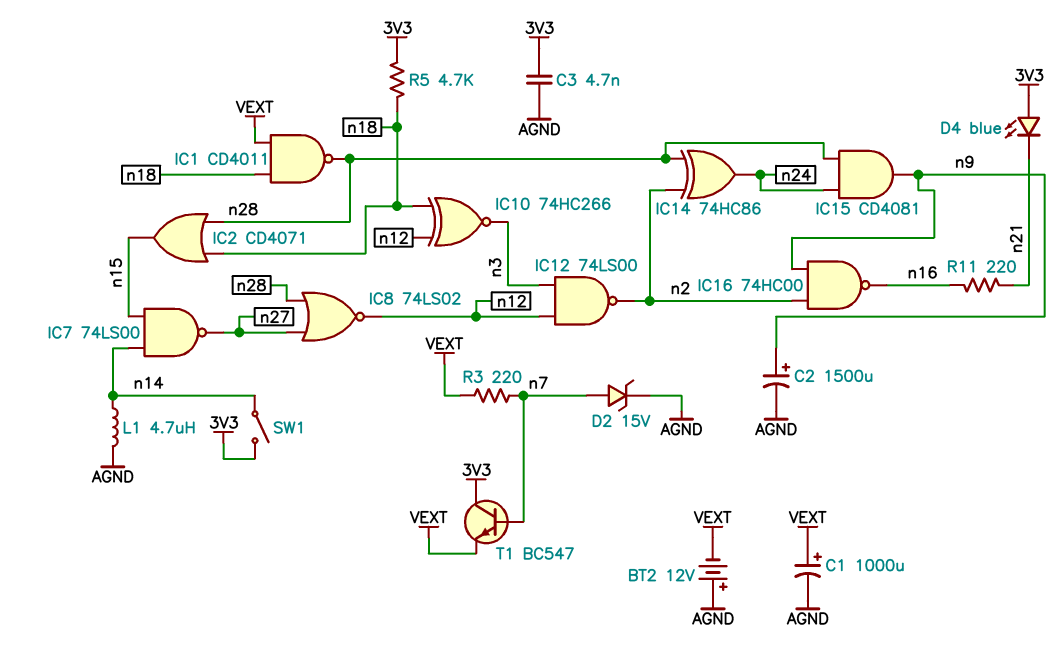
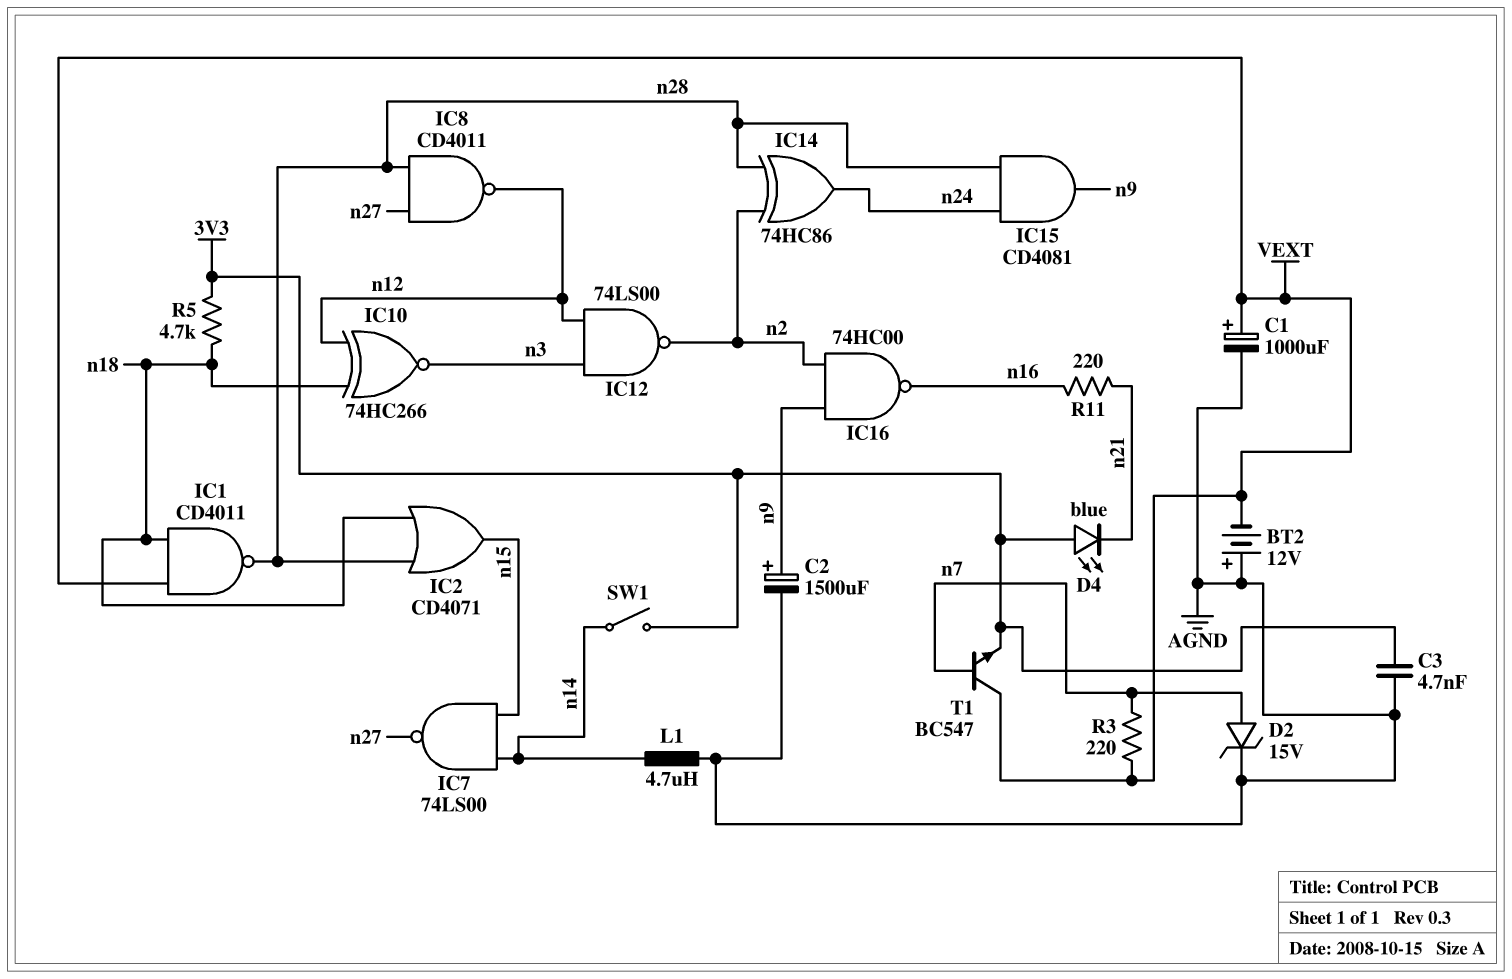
IC8: NOR 74LS02 (in n27, in n28, out n12) -> NAND CD4011 (in n27, in n28, out n12)
T1: NPN BC547 (B n7, C 3V3, E VEXT) -> NPN BC547 (B n7, C VEXT, E 3V3)

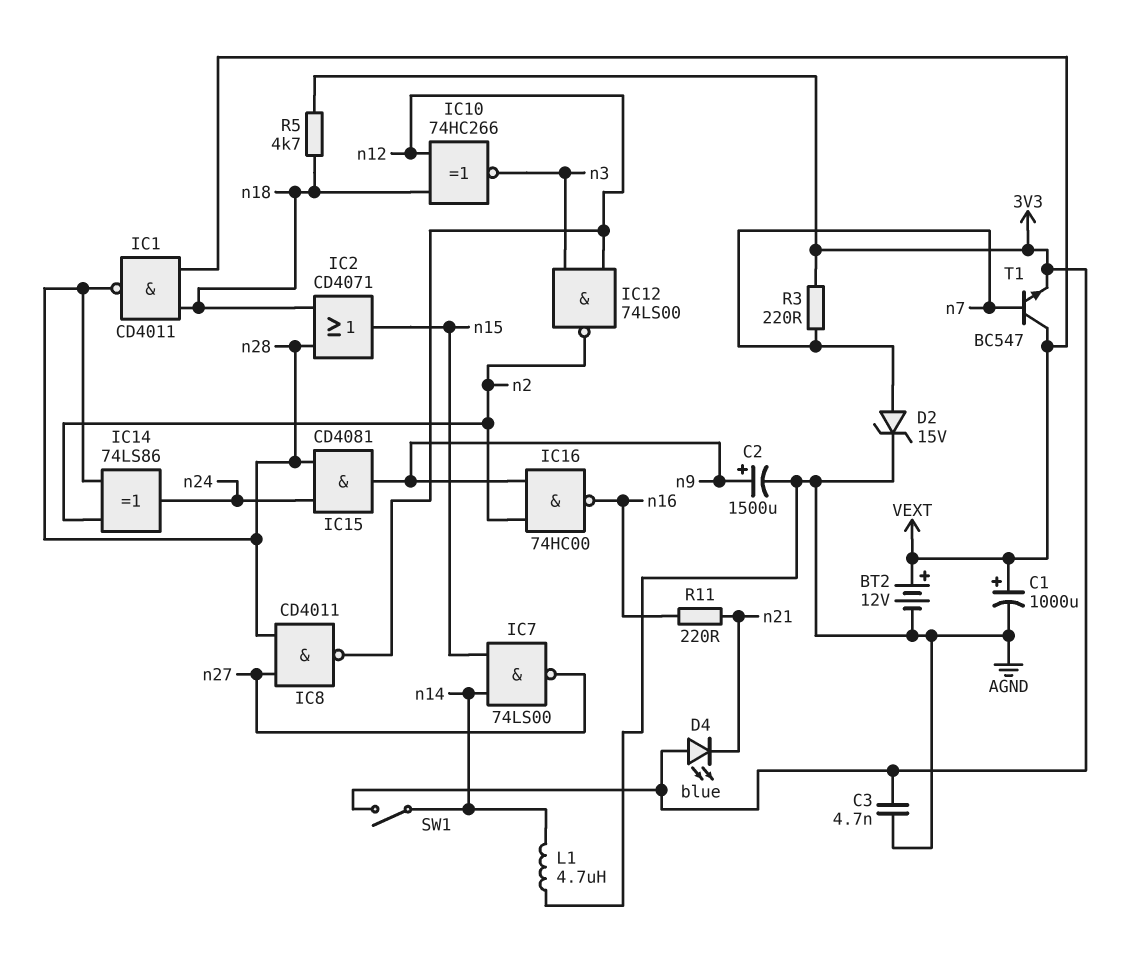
BT2: 12V (plus AGND, minus VEXT) -> 12V (plus VEXT, minus AGND)
IC14: XOR 74HC86 (in n2, in n28, out n24) -> XOR 74LS86 (in n2, in n28, out n24)
R3: 220 (VEXT, n7) -> 220 (3V3, n7)

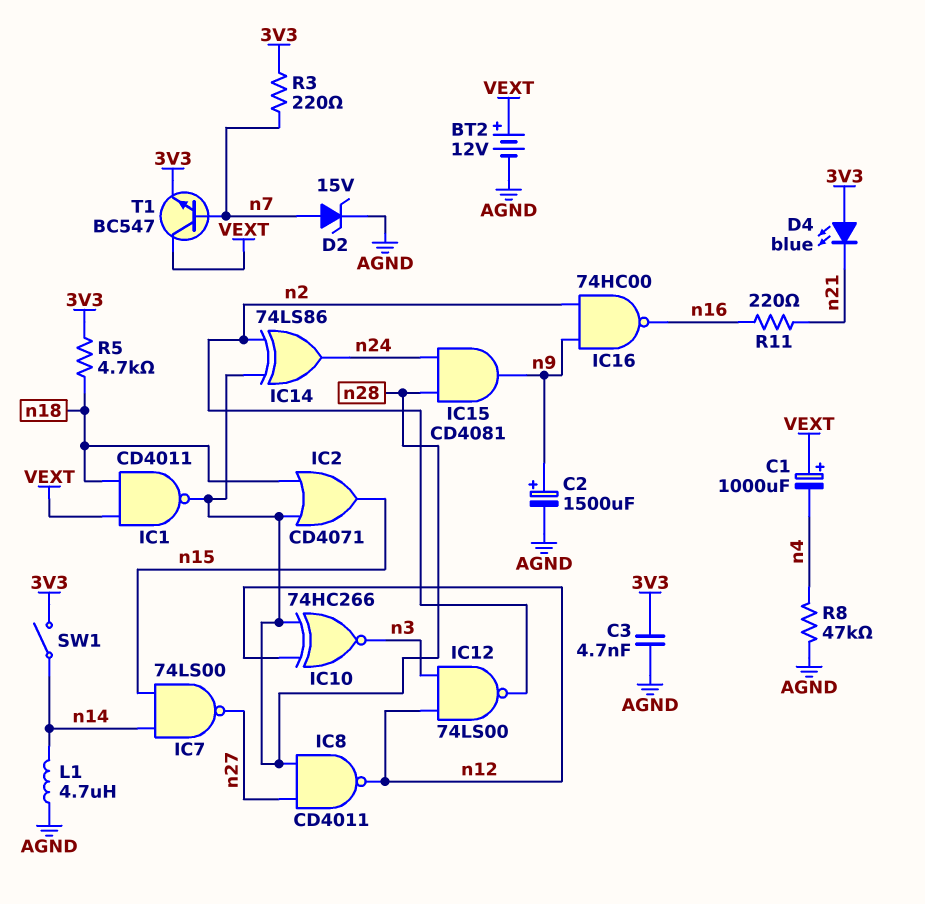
C1: 1000uF (plus VEXT, minus AGND) -> 1000uF (plus VEXT, minus n4)
IC10: XNOR 74HC266 (in n12, in n18, out n3) -> XNOR 74HC266 (in n12, in n28, out n3)
R8: none -> 47k (AGND, n4)

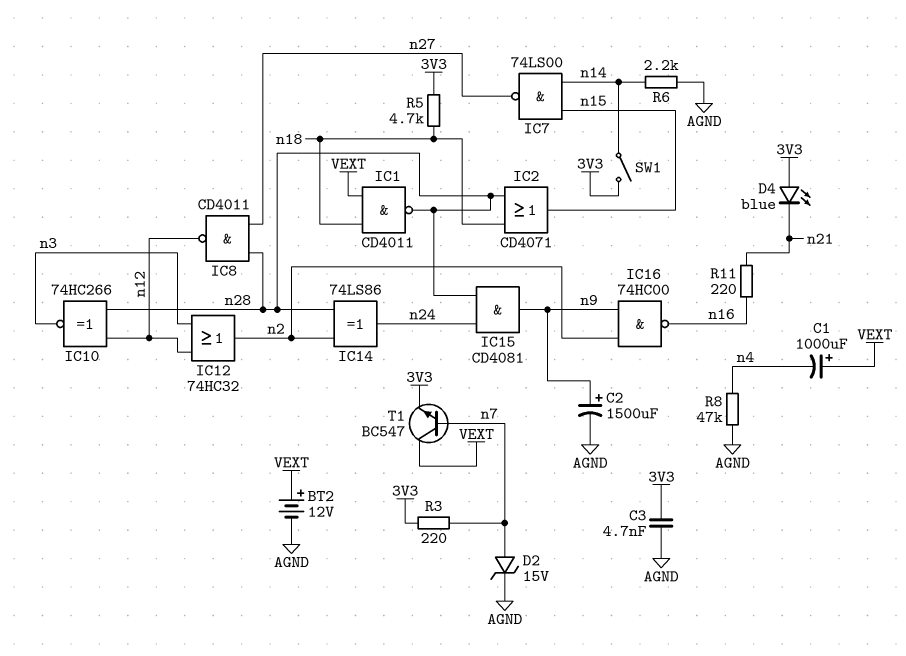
IC12: NAND 74LS00 (in n3, in n12, out n2) -> OR 74HC32 (in n3, in n12, out n2)
L1: 4.7uH (AGND, n14) -> none
R6: none -> 2.2k (AGND, n14)

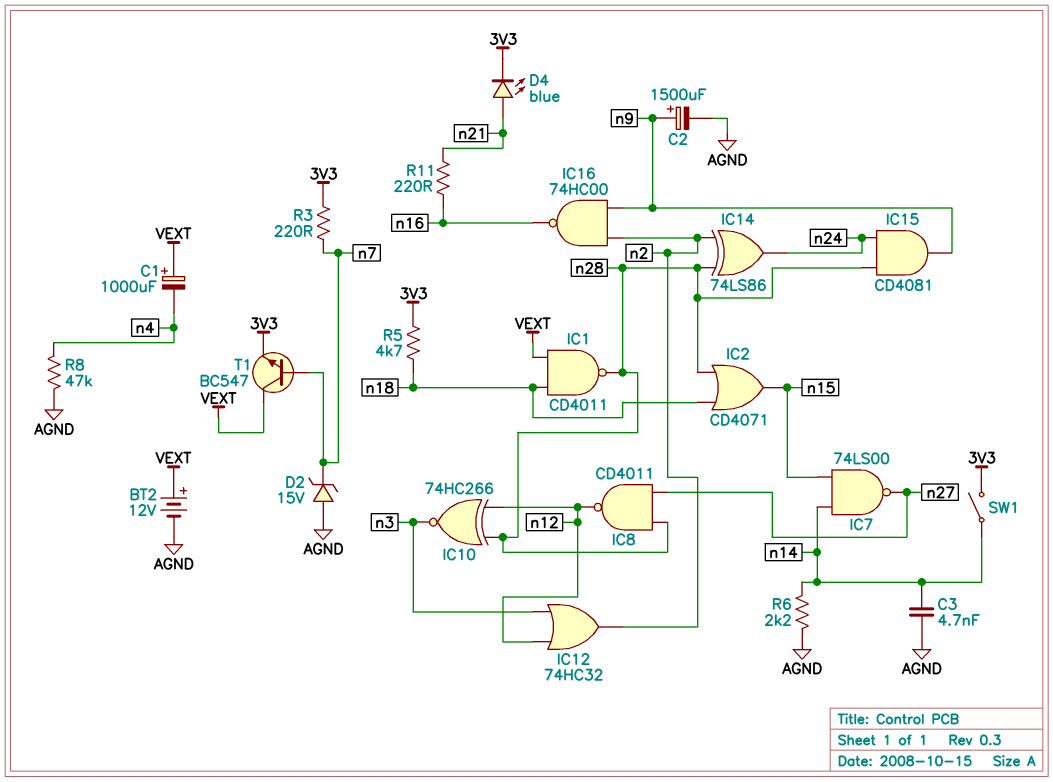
C3: 4.7nF (3V3, AGND) -> 4.7nF (AGND, n14)
D2: zener 15V (A n7, K AGND) -> zener 15V (A AGND, K n7)
D4: LED blue (A 3V3, K n21) -> LED blue (A n21, K 3V3)

